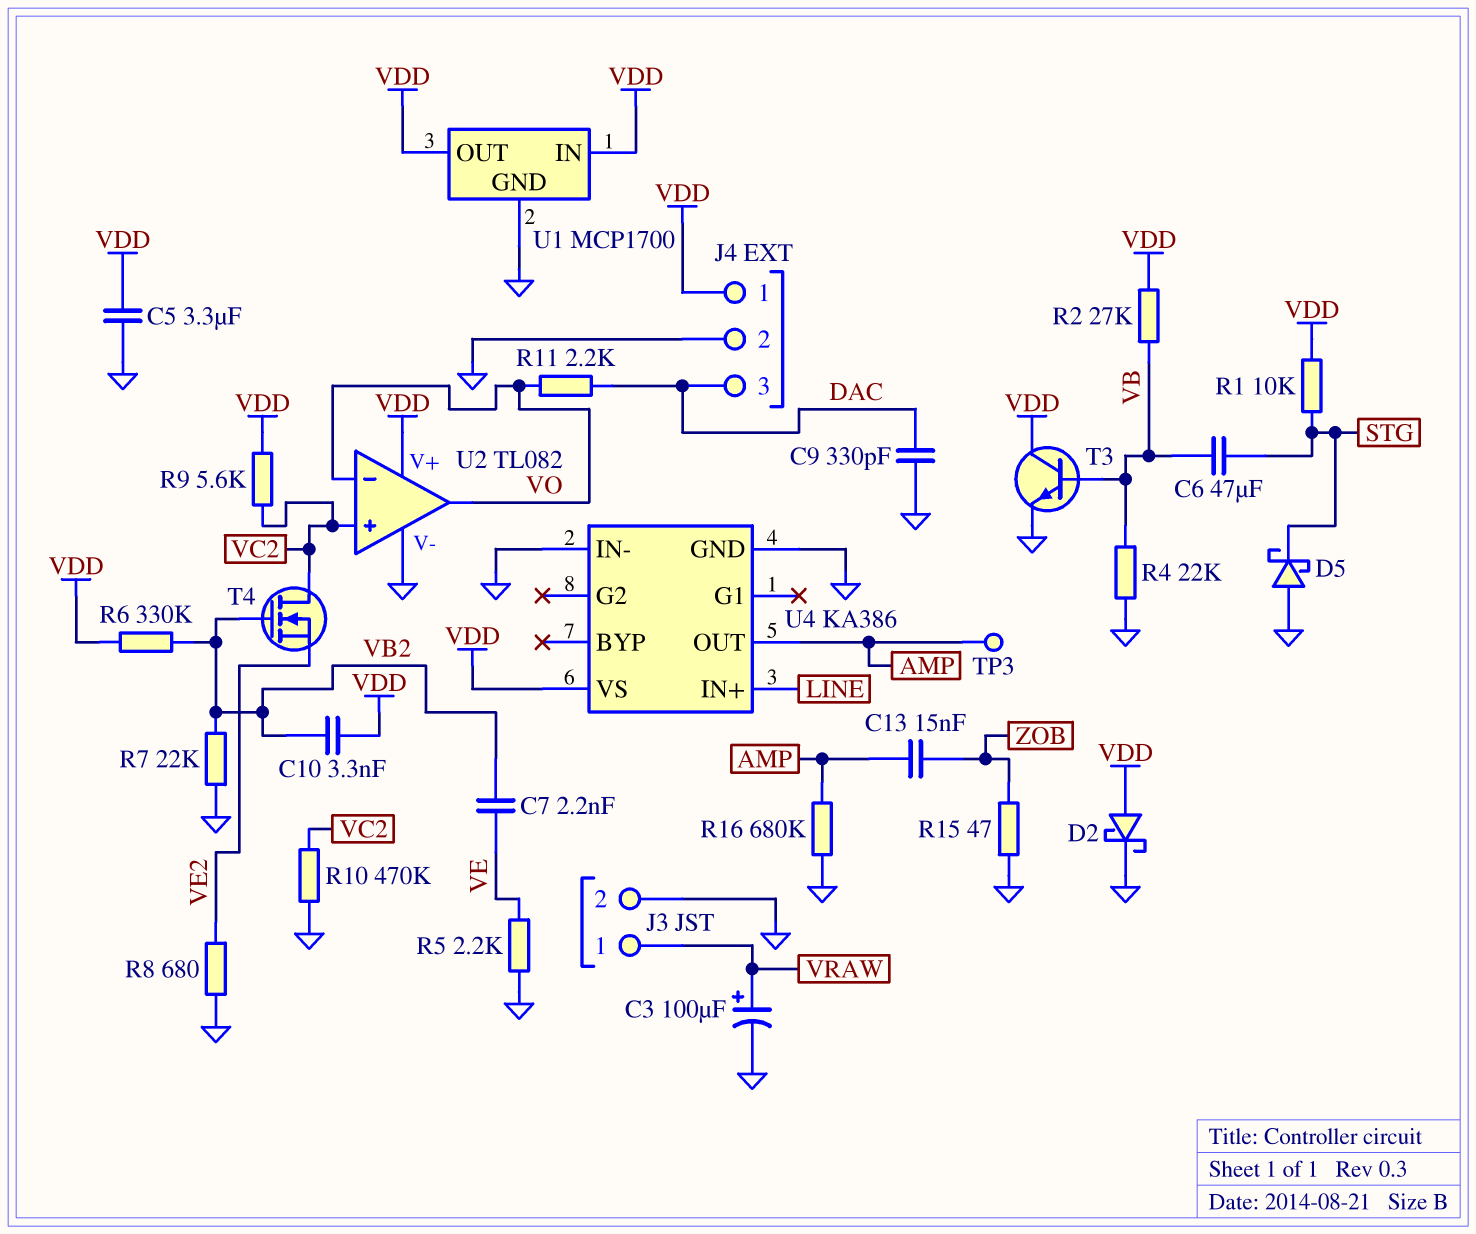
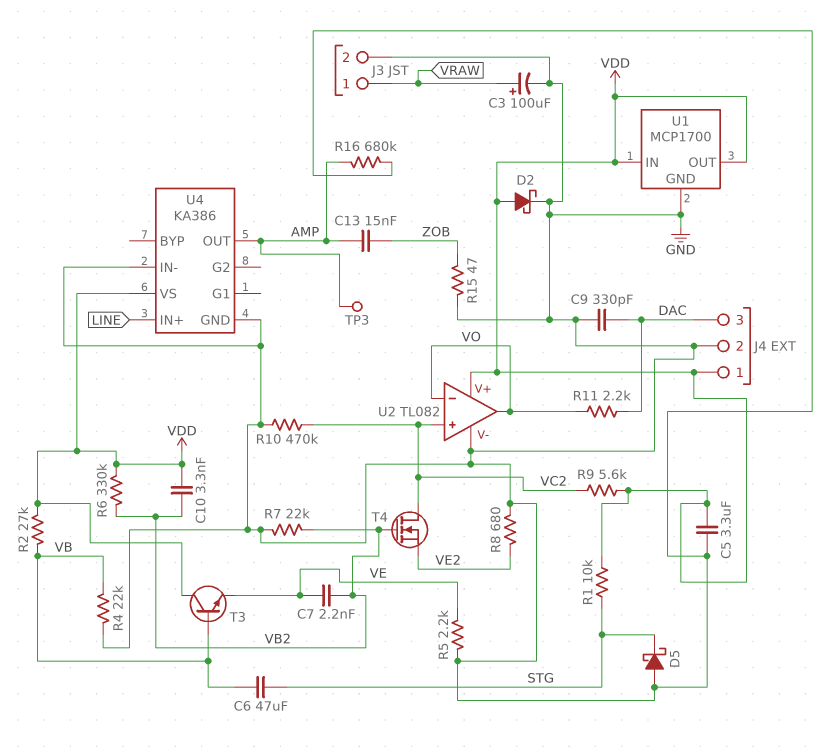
T3: NPN (B VB, C VDD, E GND) -> NPN (B VB, C VDD, E VE)

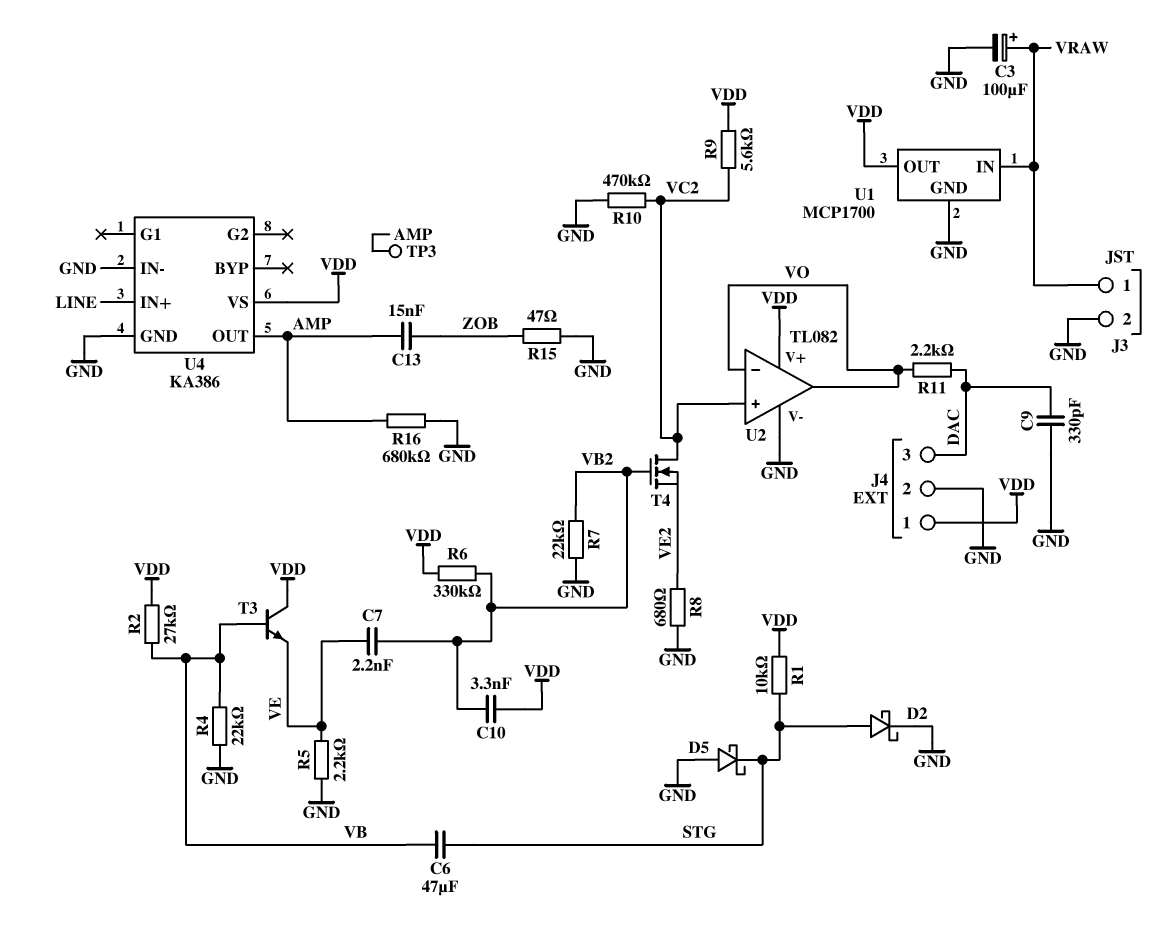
C5: 3.3uF (GND, VDD) -> none
D2: schottky (A VDD, K GND) -> schottky (A STG, K GND)
U1 pin IN: VDD -> VRAW

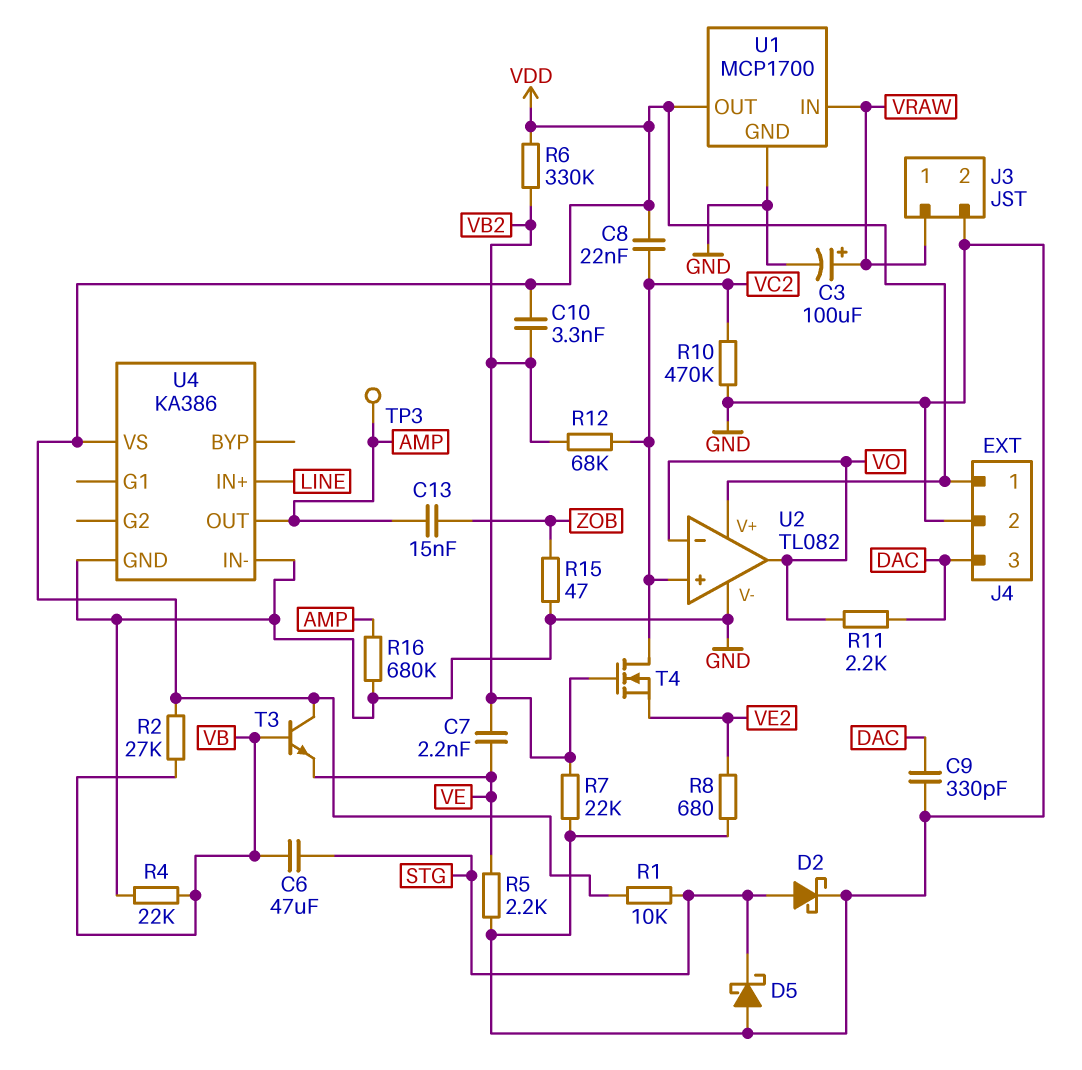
C8: none -> 22nF (VC2, VDD)
R9: 5.6k (VC2, VDD) -> none
R12: none -> 68k (VB2, VC2)

